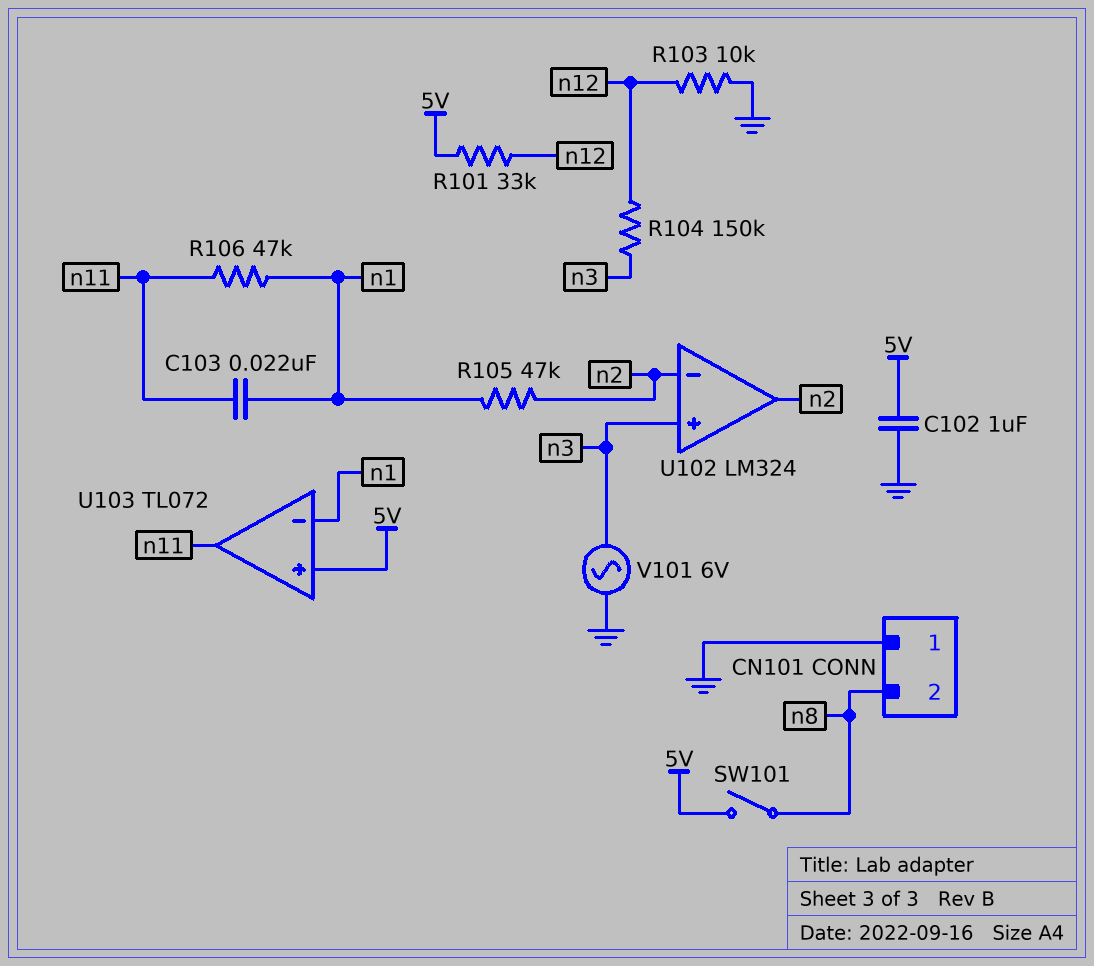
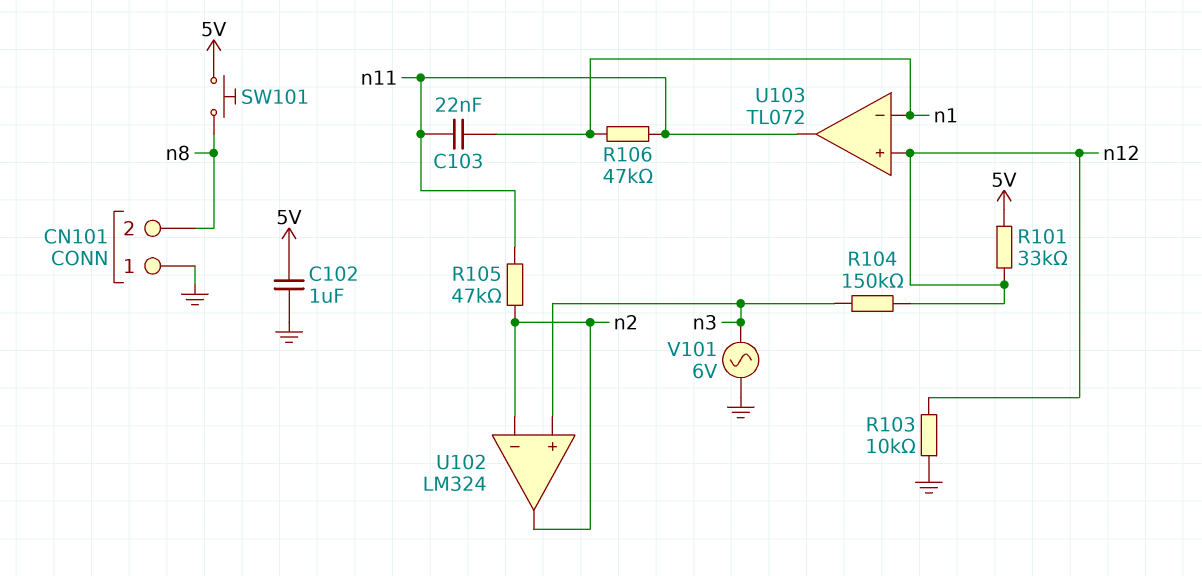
R105: 47k (n1, n2) -> 47k (n2, n11)
SW101: switch (5V, n8) -> button (5V, n8)
U103 pin in+: 5V -> n12

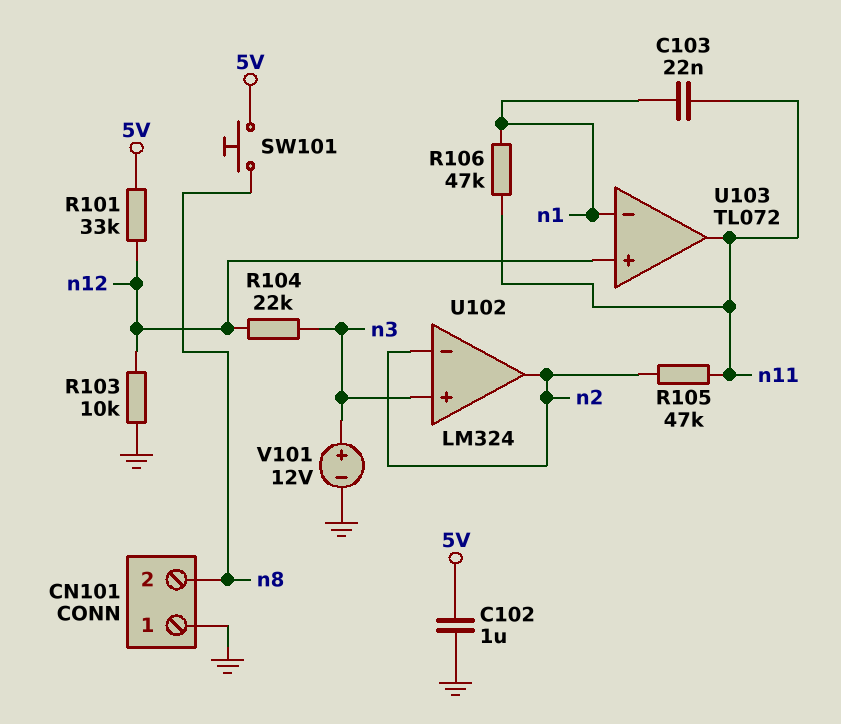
R104: 150k (n3, n12) -> 22k (n3, n12)
V101: AC 6V (GND, n3) -> 12V (plus n3, minus GND)

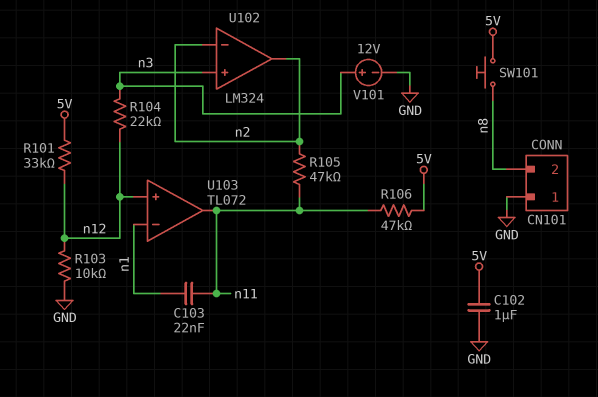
R106: 47k (n1, n11) -> 47k (5V, n11)

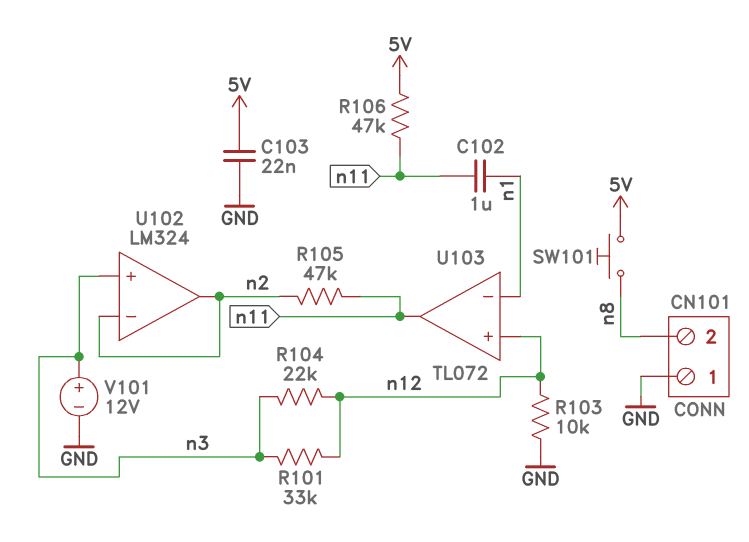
C102: 1uF (5V, GND) -> 1uF (n1, n11)
C103: 22nF (n1, n11) -> 22nF (5V, GND)
R101: 33k (5V, n12) -> 33k (n3, n12)

